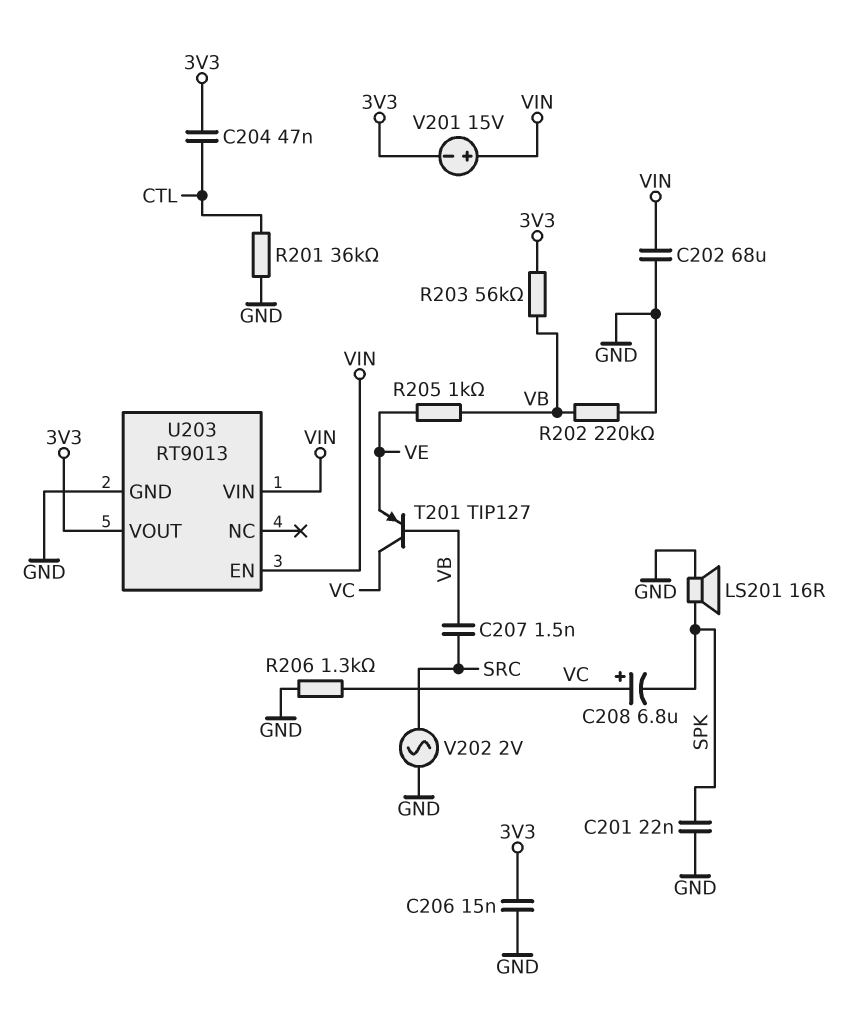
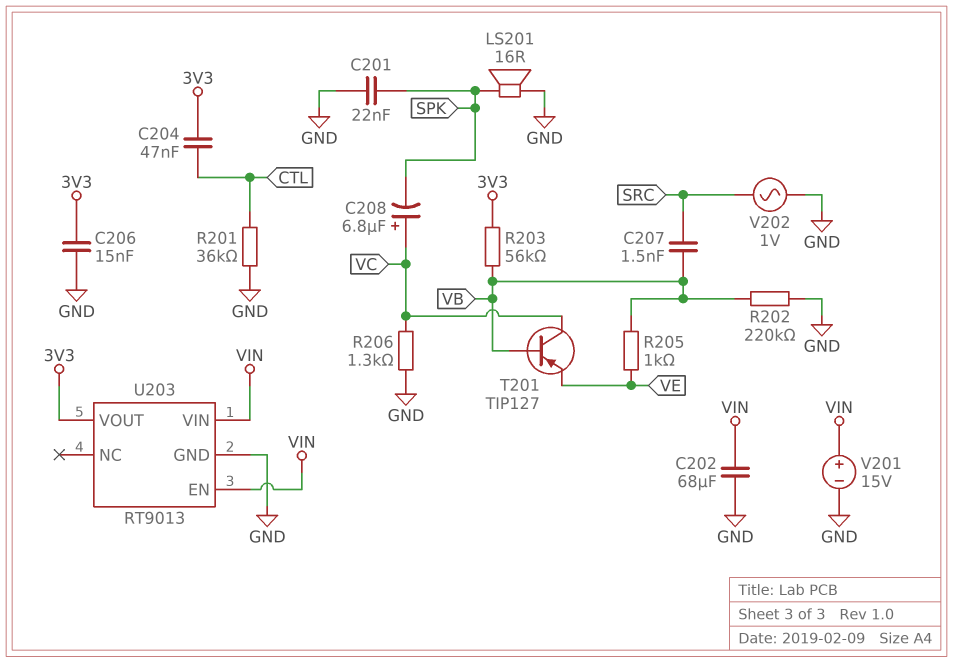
V201: 15V (plus VIN, minus 3V3) -> 15V (plus VIN, minus GND)
V202: AC 2V (GND, SRC) -> AC 1V (GND, SRC)

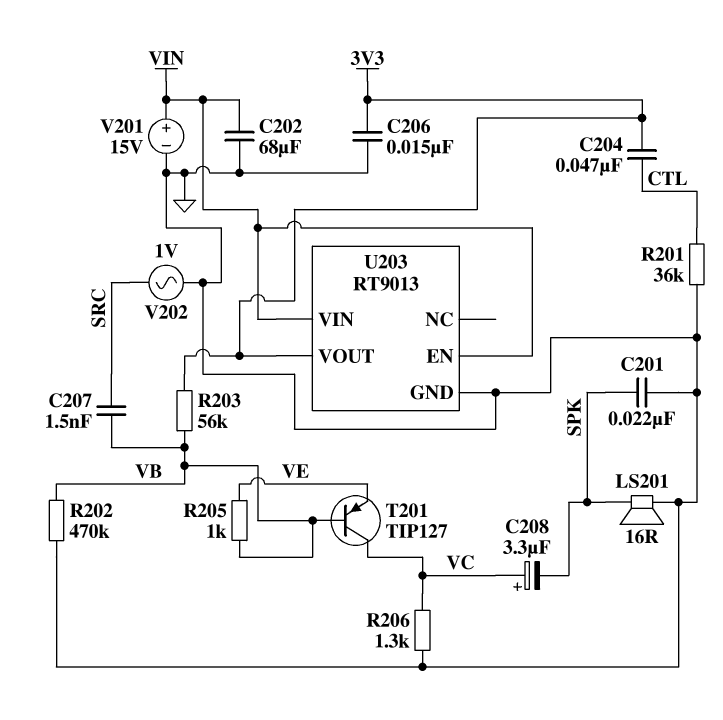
C208: 6.8uF (plus VC, minus SPK) -> 3.3uF (plus VC, minus SPK)
R202: 220k (GND, VB) -> 470k (GND, VB)

